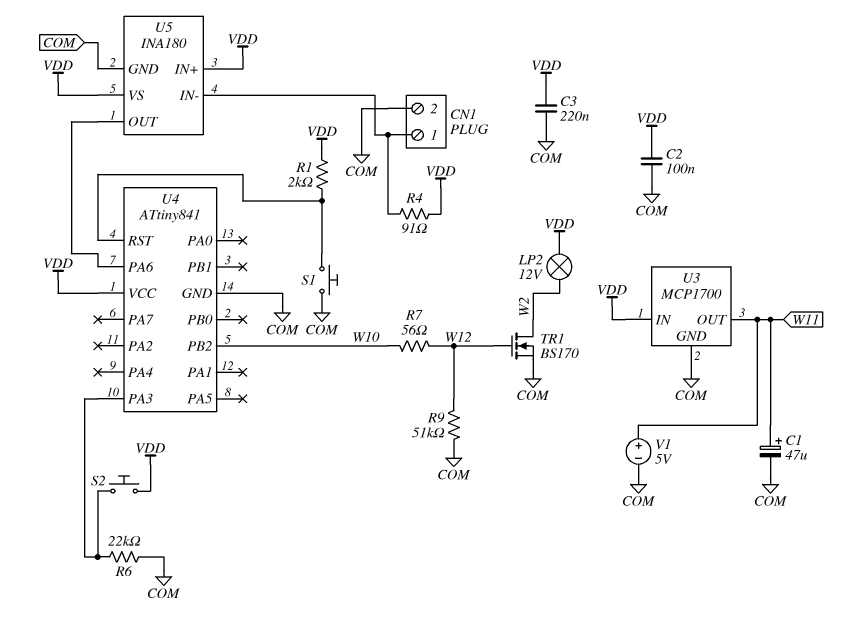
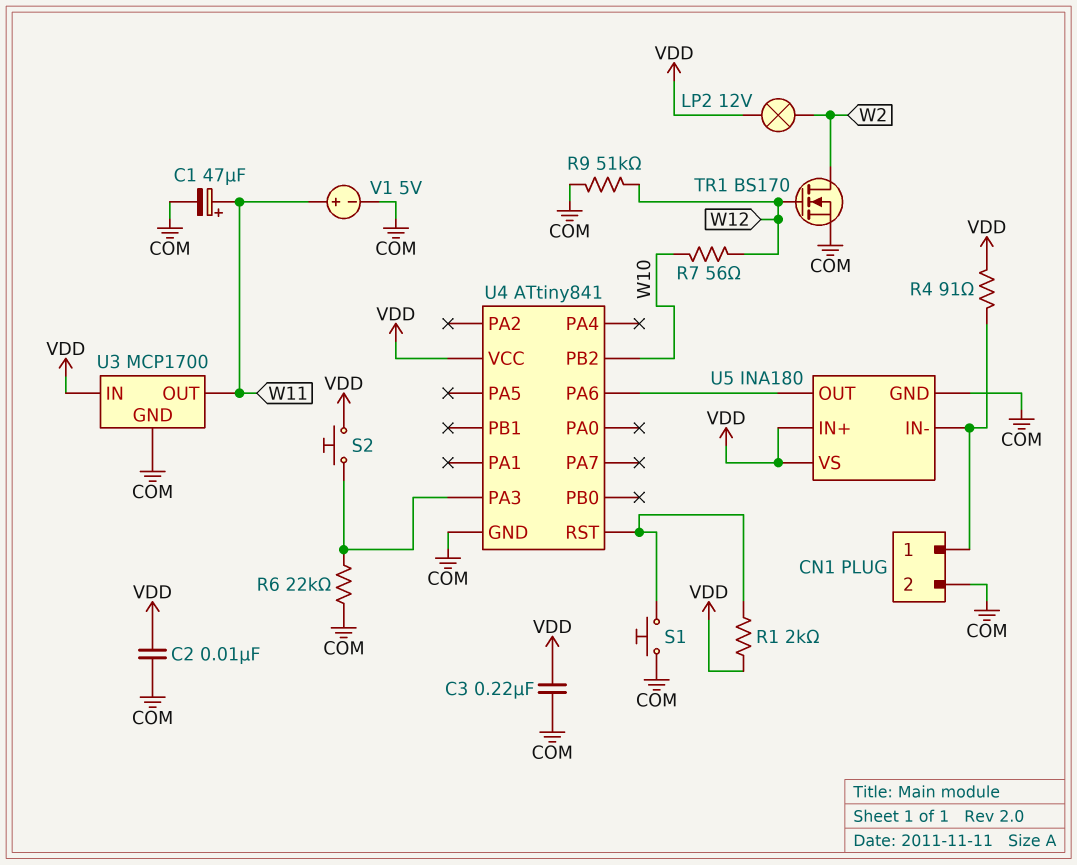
C2: 100nF (COM, VDD) -> 10nF (COM, VDD)

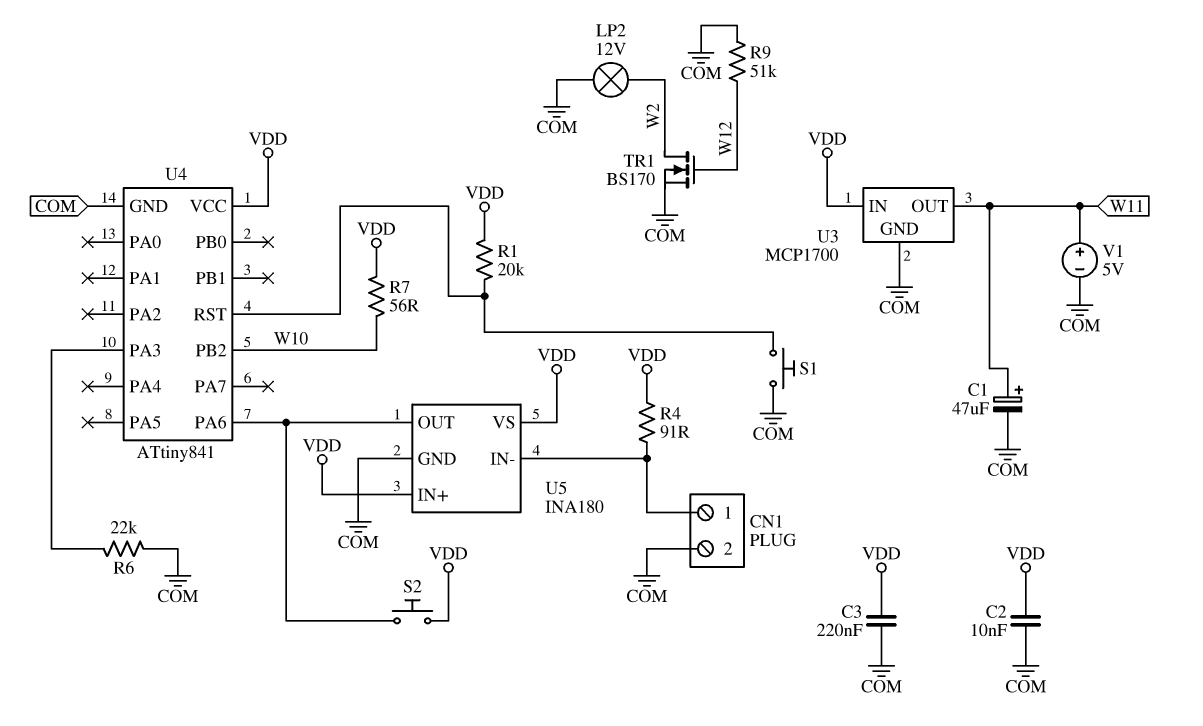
LP2: lamp 12V (VDD, W2) -> lamp 12V (COM, W2)
R1: 2k (U4/RST, VDD) -> 20k (U4/RST, VDD)
R7: 56 (W10, W12) -> 56 (VDD, W10)
S2: button (U4/PA3, VDD) -> button (U4/PA6, VDD)

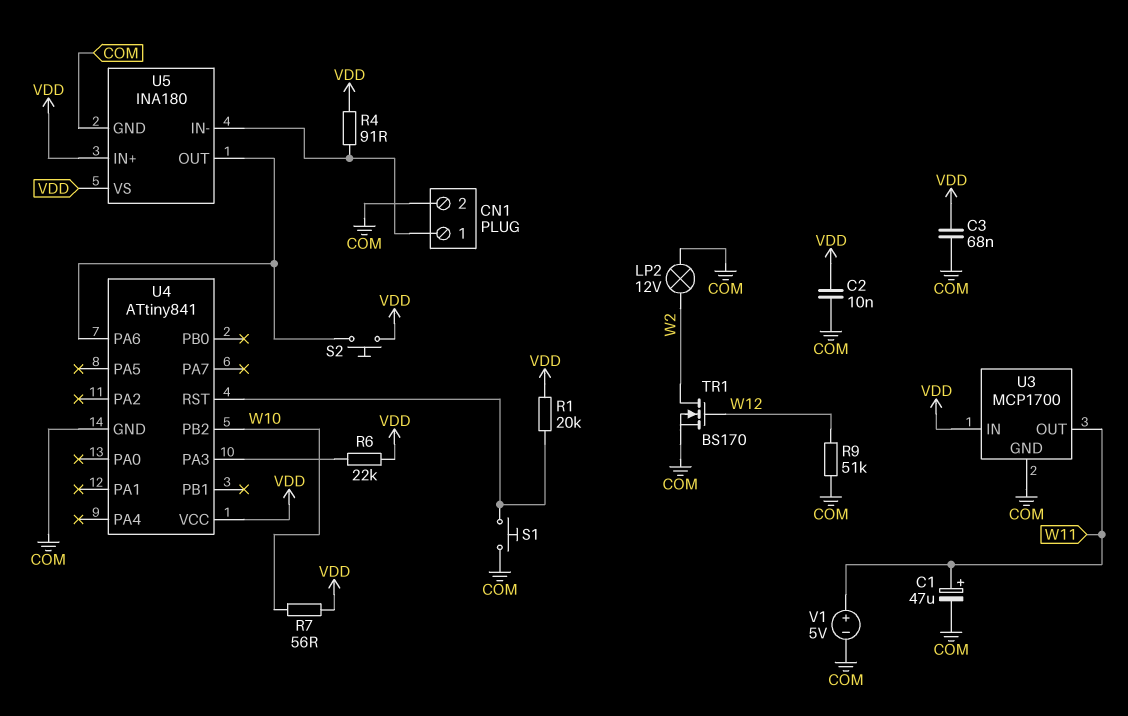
C3: 220nF (COM, VDD) -> 68nF (COM, VDD)
R6: 22k (COM, U4/PA3) -> 22k (U4/PA3, VDD)

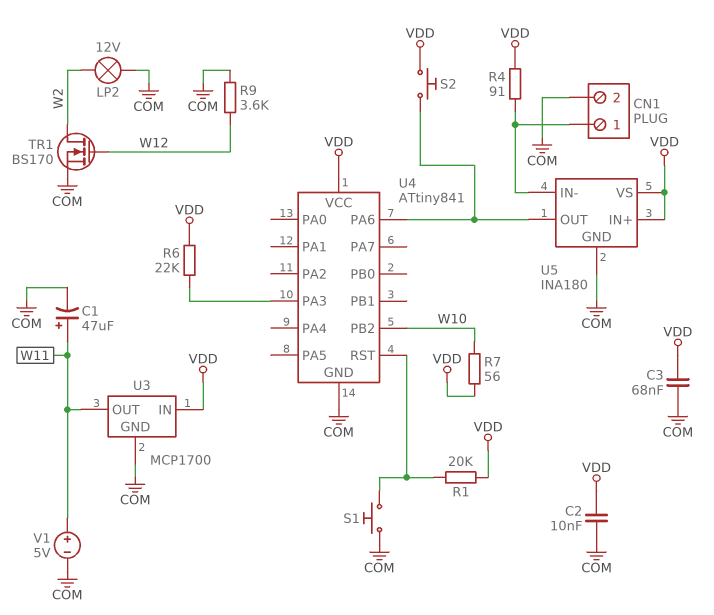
R9: 51k (COM, W12) -> 3.6k (COM, W12)

